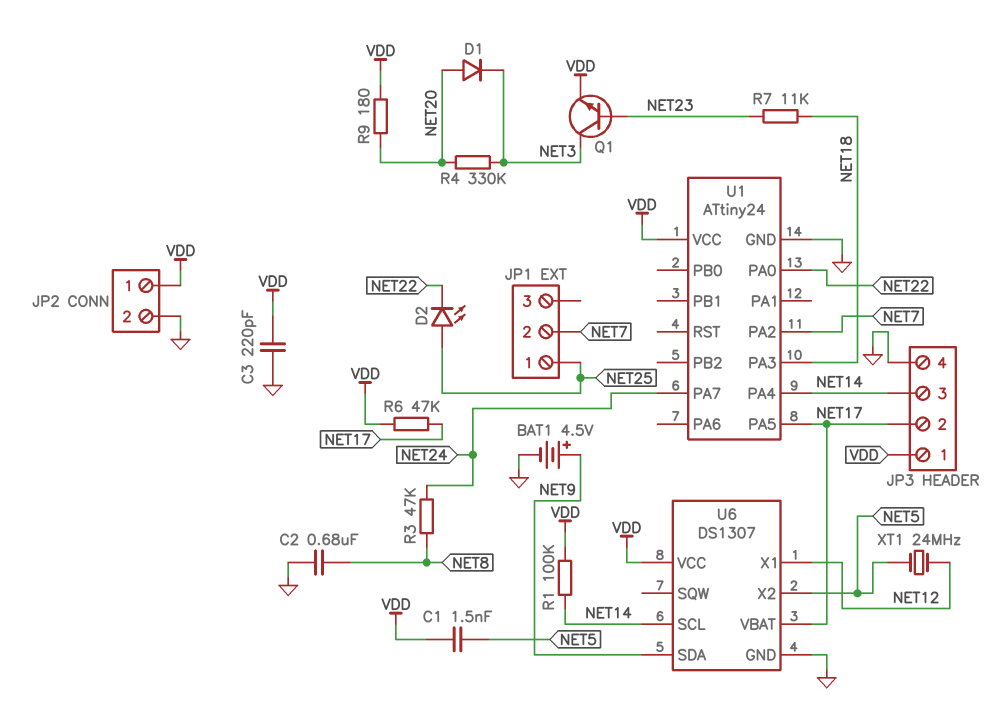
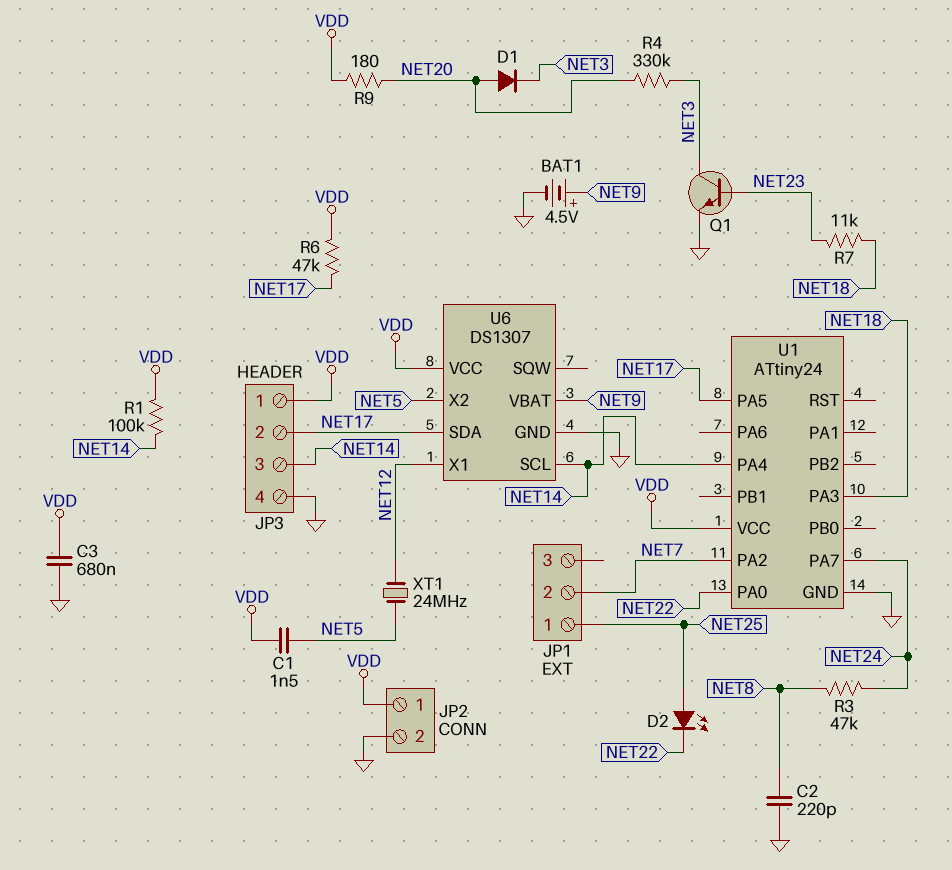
C2: 680nF (GND, NET8) -> 220pF (GND, NET8)
C3: 220pF (GND, VDD) -> 680nF (GND, VDD)
Q1: NPN (B NET23, C NET3, E VDD) -> NPN (B NET23, C NET3, E GND)
U6 pin SDA: NET9 -> NET17
U6 pin VBAT: NET17 -> NET9

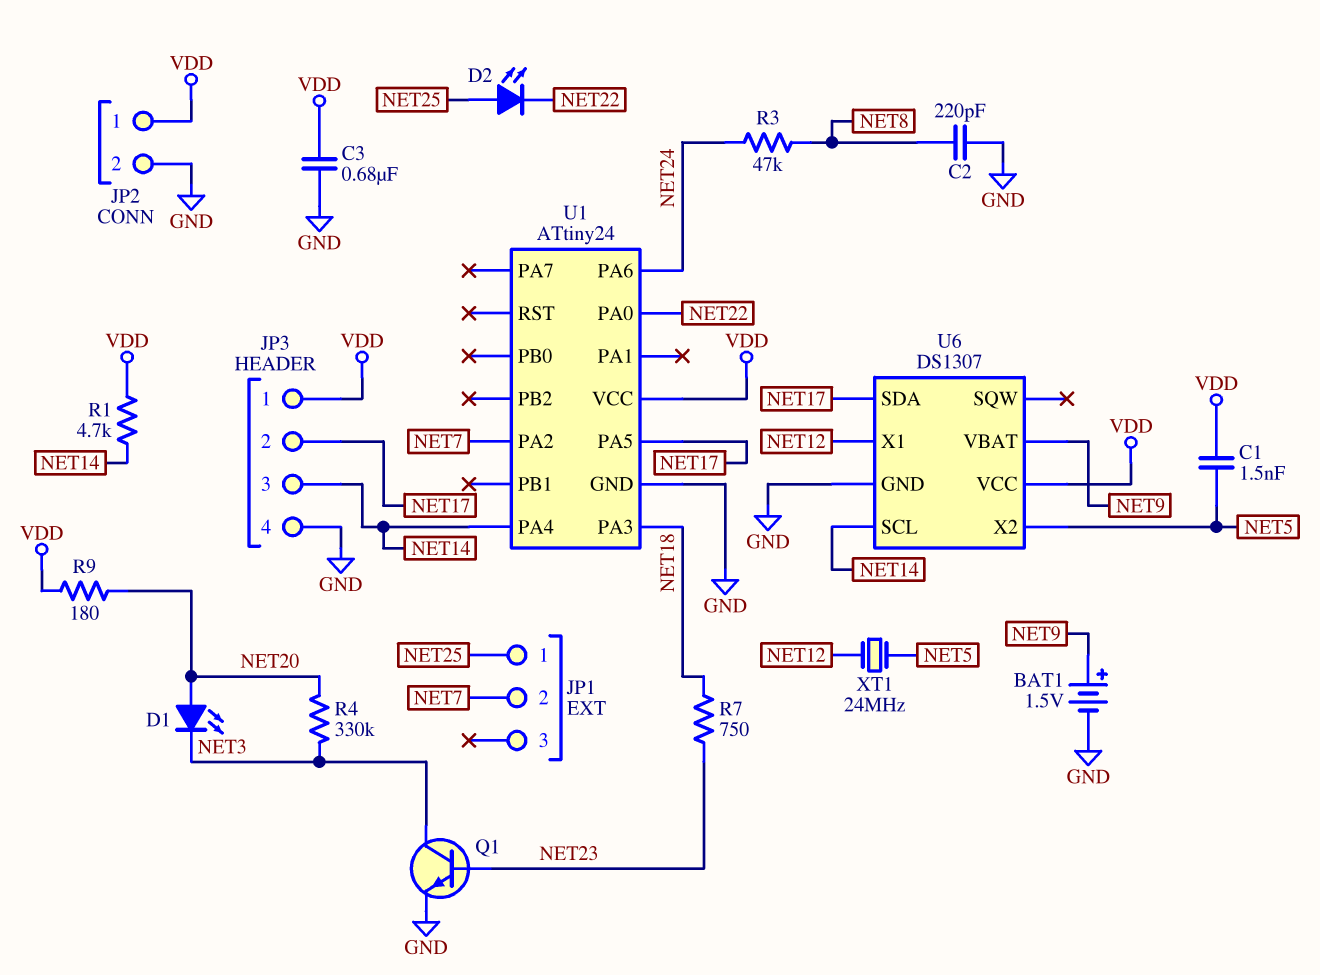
BAT1: 4.5V (plus NET9, minus GND) -> 1.5V (plus NET9, minus GND)
D1: diode (A NET20, K NET3) -> LED (A NET20, K NET3)
R1: 100k (NET14, VDD) -> 4.7k (NET14, VDD)
R6: 47k (NET17, VDD) -> none
R7: 11k (NET18, NET23) -> 750 (NET18, NET23)
U1 pin PA6: none -> NET24
U1 pin PA7: NET24 -> none

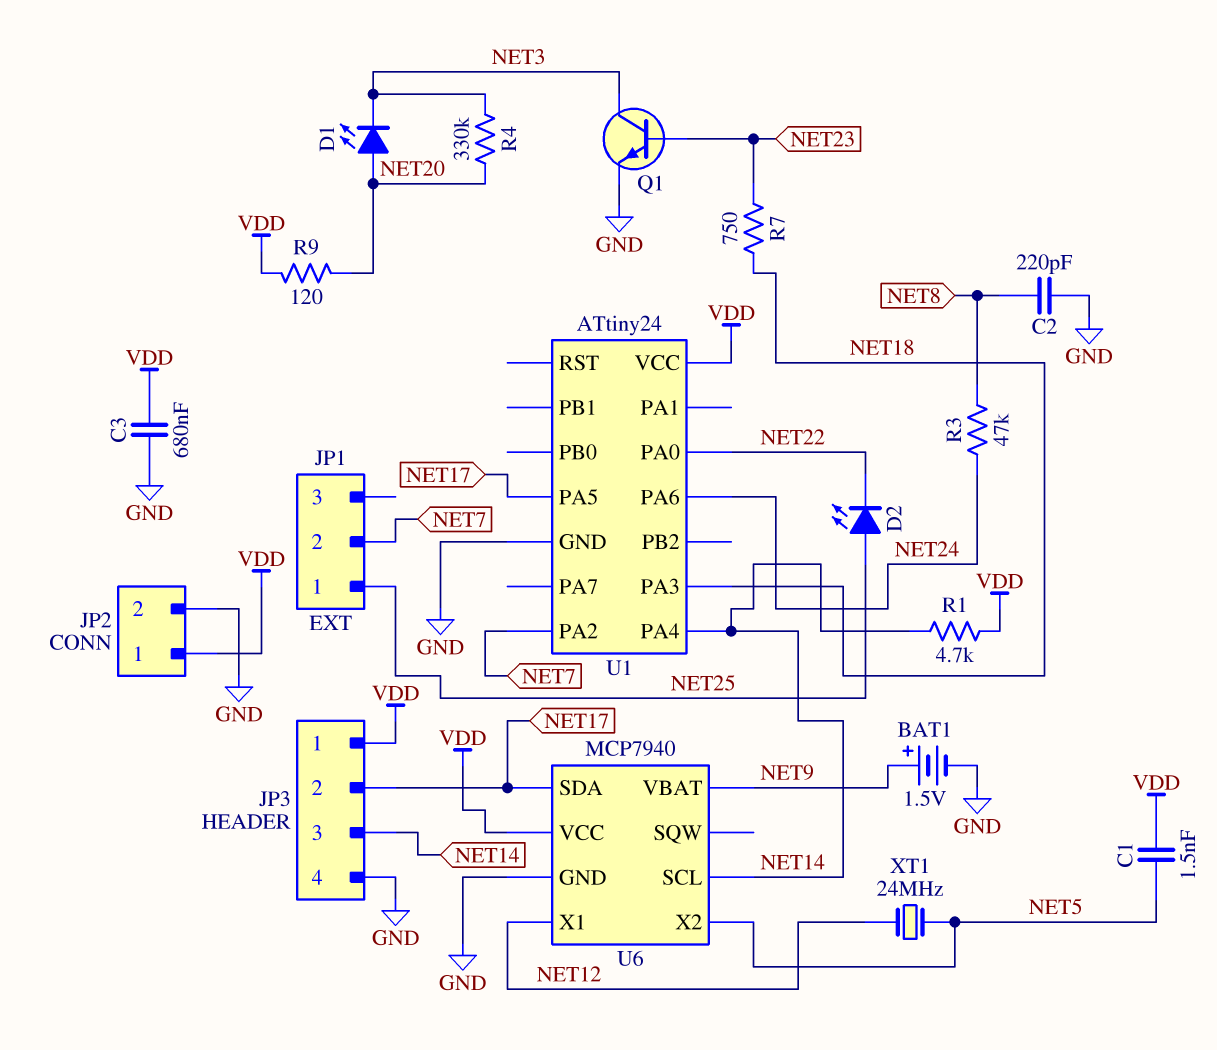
R9: 180 (NET20, VDD) -> 120 (NET20, VDD)
U6: DS1307 -> MCP7940

